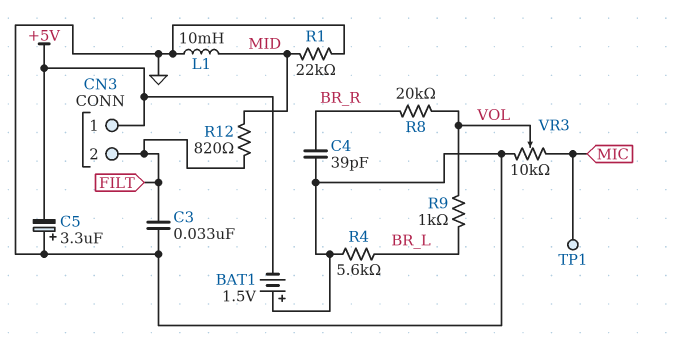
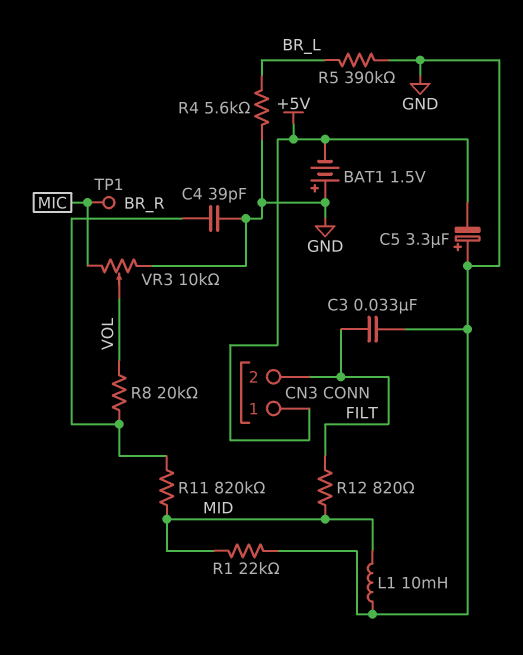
R5: none -> 390k (BR_L, GND)
R9: 1k (BR_L, VOL) -> none
R11: none -> 820k (BR_R, MID)

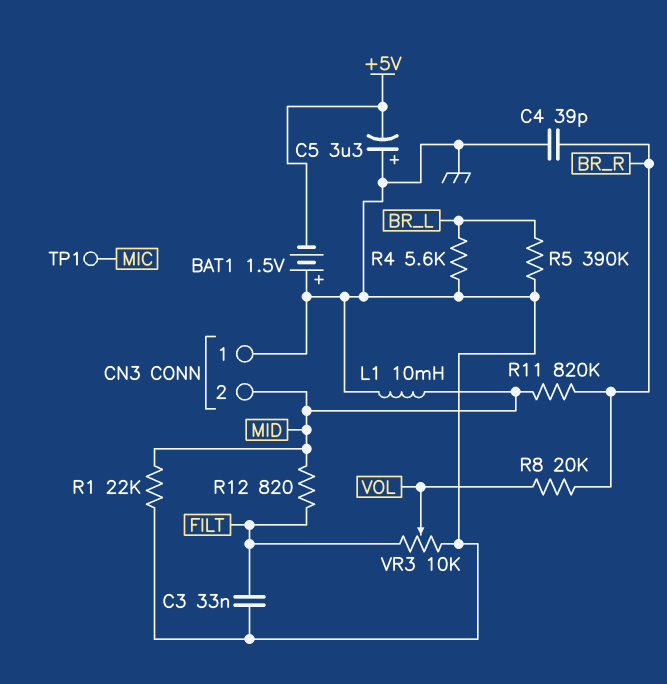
CN3 pin 1: +5V -> GND
CN3 pin 2: FILT -> MID
VR3: 10k (GND, MIC, wiper VOL) -> 10k (FILT, GND, wiper VOL)

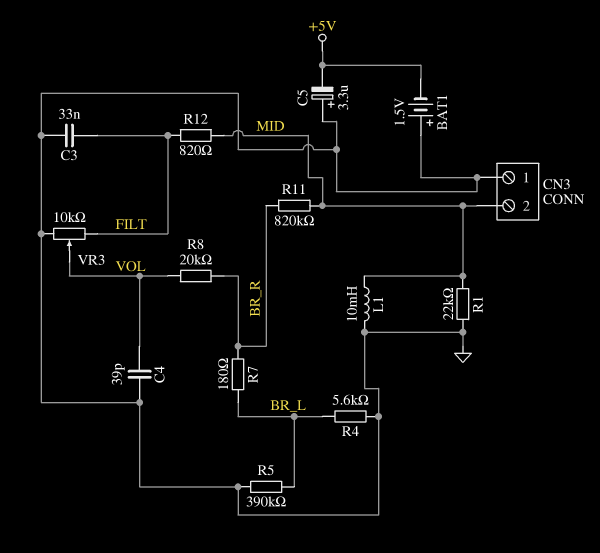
C4: 39pF (BR_R, GND) -> 39pF (GND, VOL)
R7: none -> 180 (BR_L, BR_R)
TP1: test point (MIC) -> none

